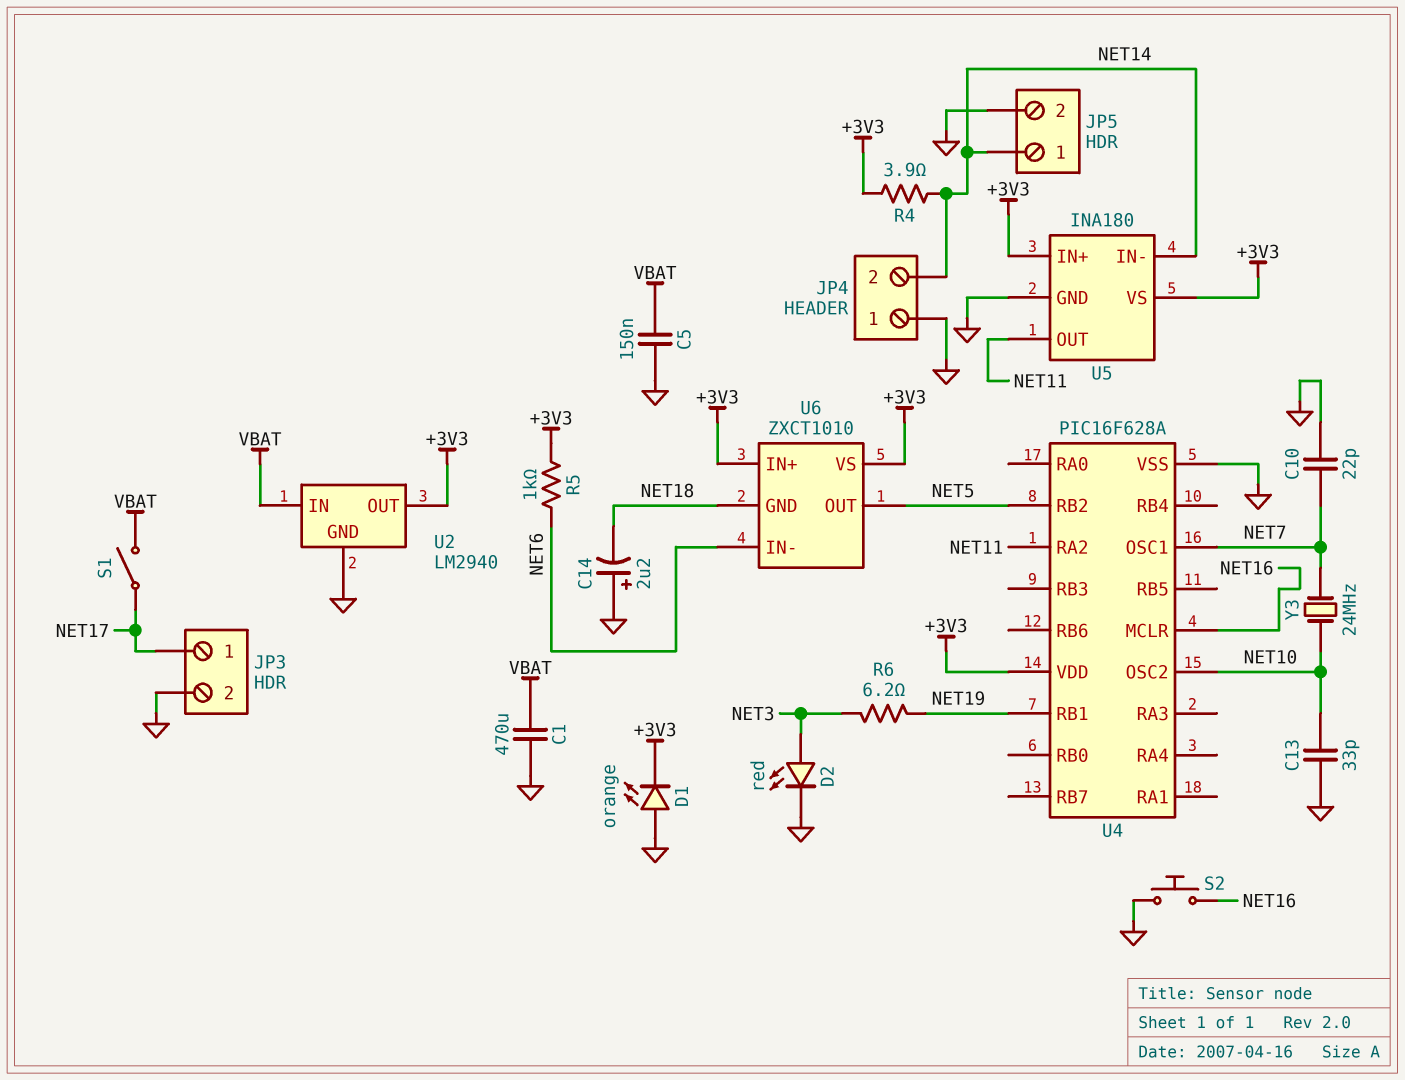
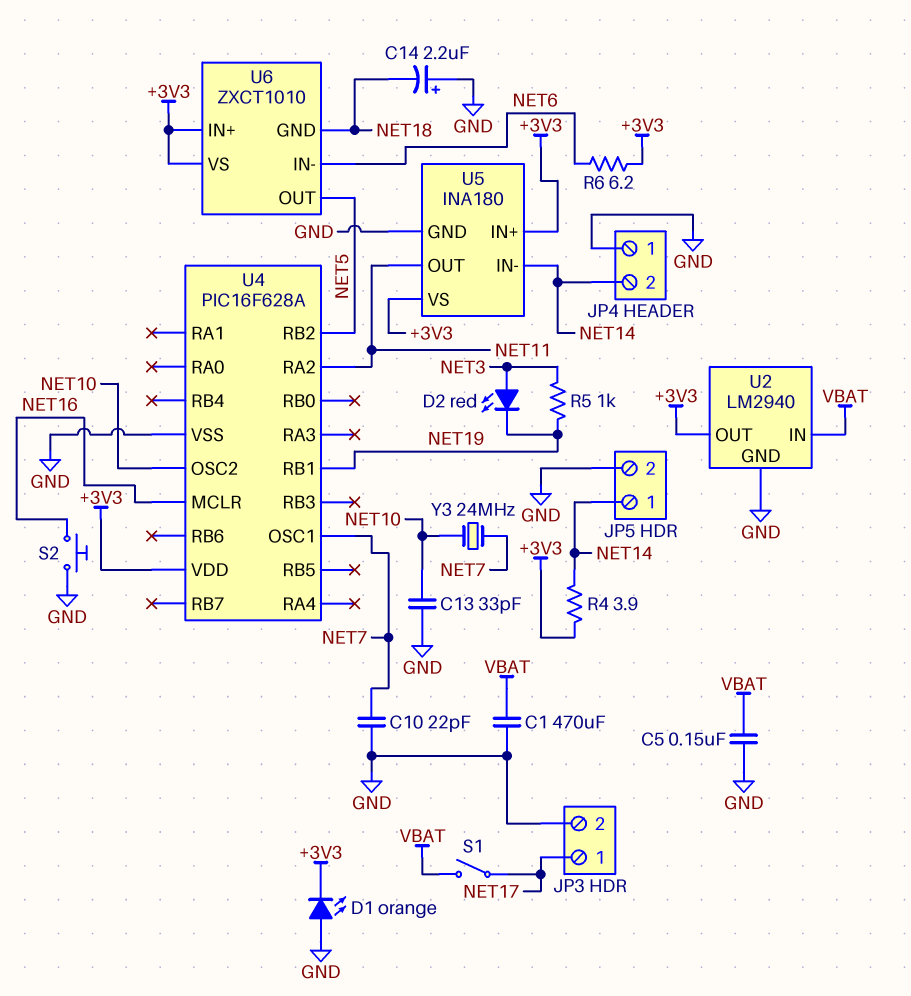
D2: LED red (A NET3, K GND) -> LED red (A NET3, K NET19)
R5: 1k (+3V3, NET6) -> 1k (NET3, NET19)
R6: 6.2 (NET3, NET19) -> 6.2 (+3V3, NET6)

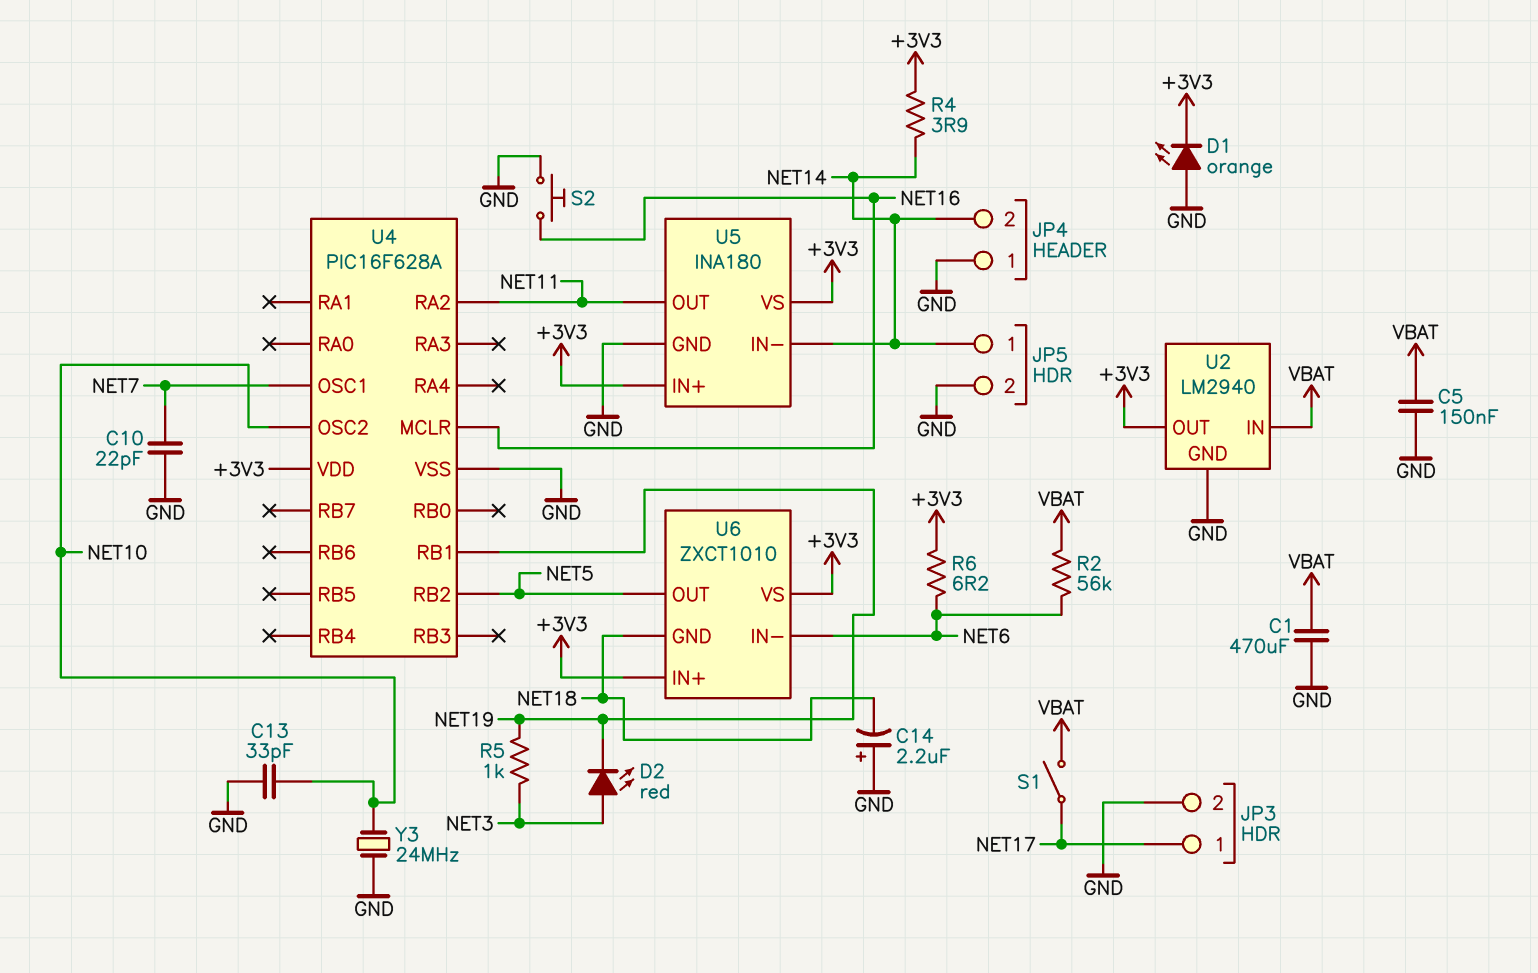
R2: none -> 56k (NET6, VBAT)
Y3: 24MHz (NET7, NET10) -> 24MHz (GND, NET10)

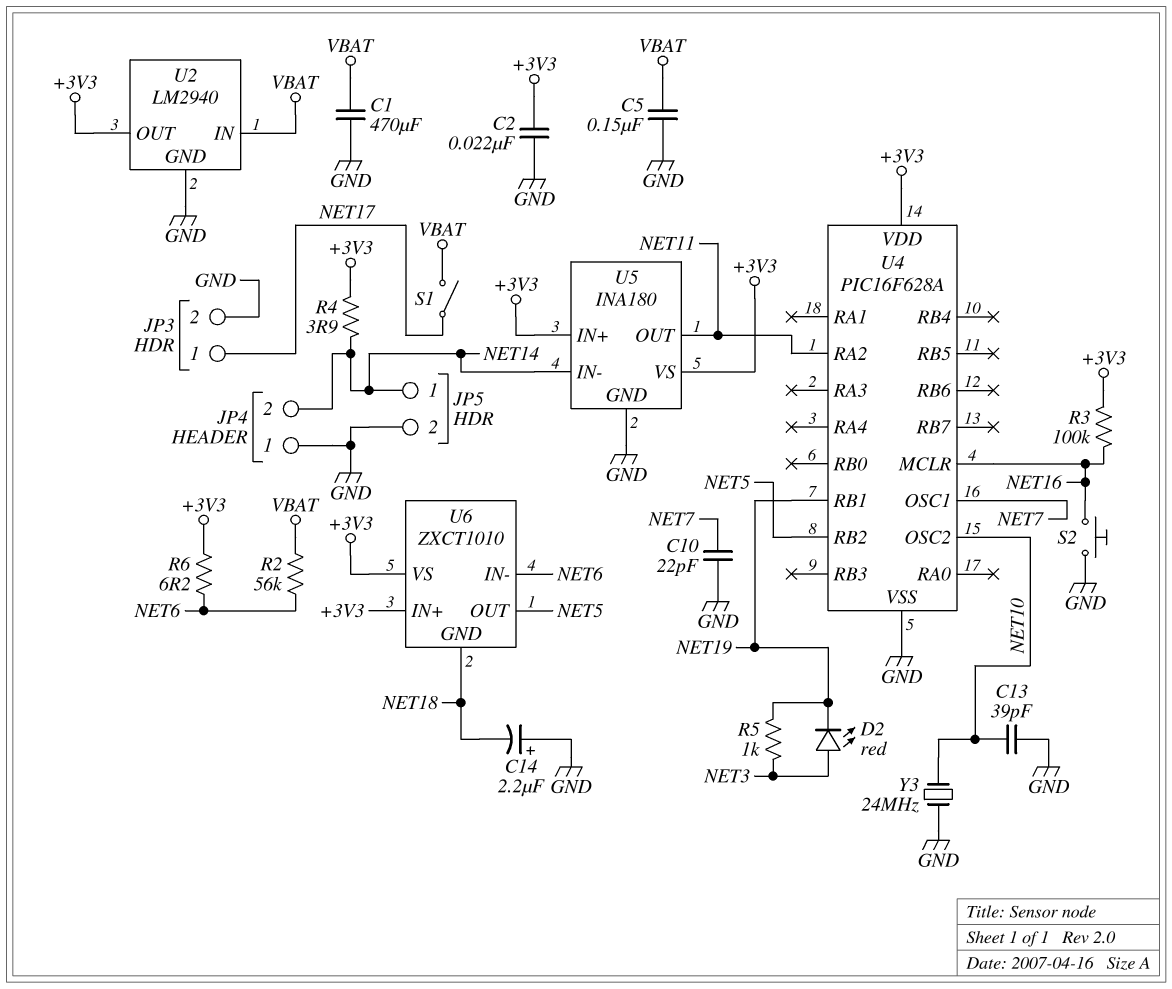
C2: none -> 22nF (+3V3, GND)
C13: 33pF (GND, NET10) -> 39pF (GND, NET10)
D1: LED orange (A GND, K +3V3) -> none
R3: none -> 100k (+3V3, NET16)

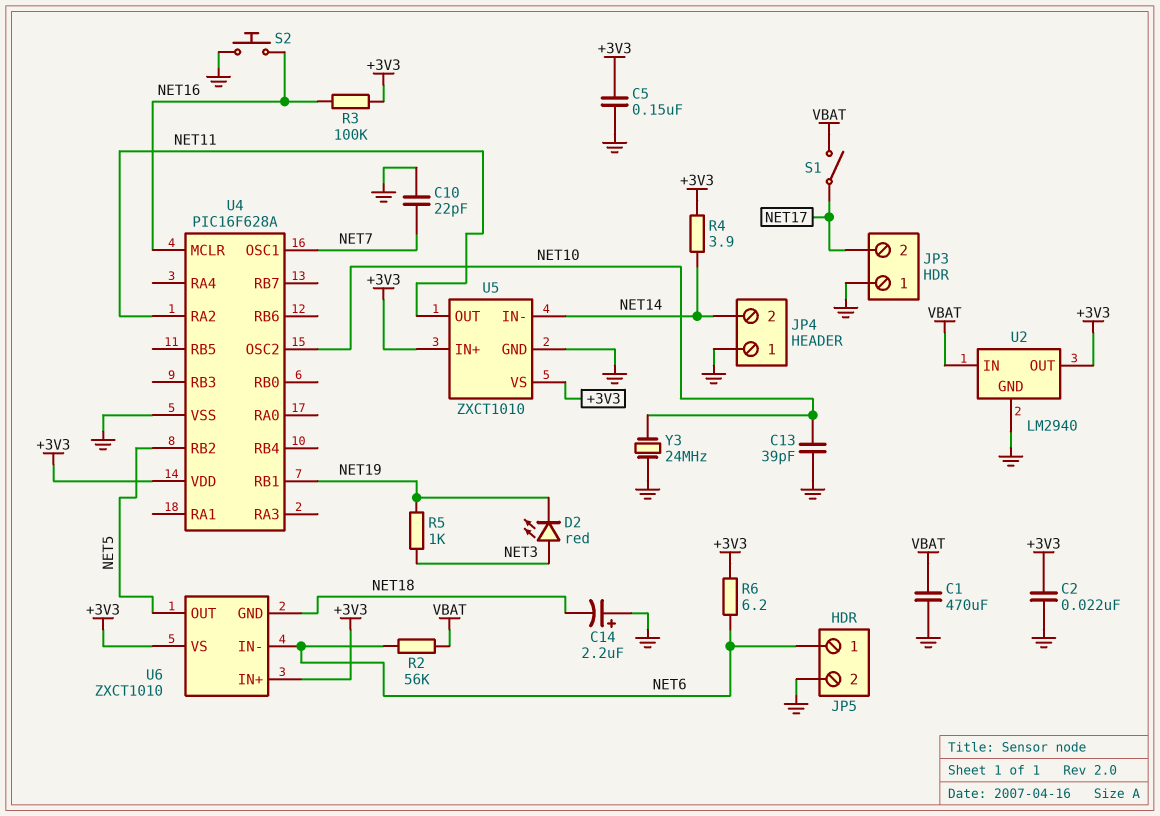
C5: 150nF (GND, VBAT) -> 150nF (+3V3, GND)
JP3 pin 1: NET17 -> GND
JP3 pin 2: GND -> NET17
JP5 pin 1: NET14 -> NET6
U5: INA180 -> ZXCT1010

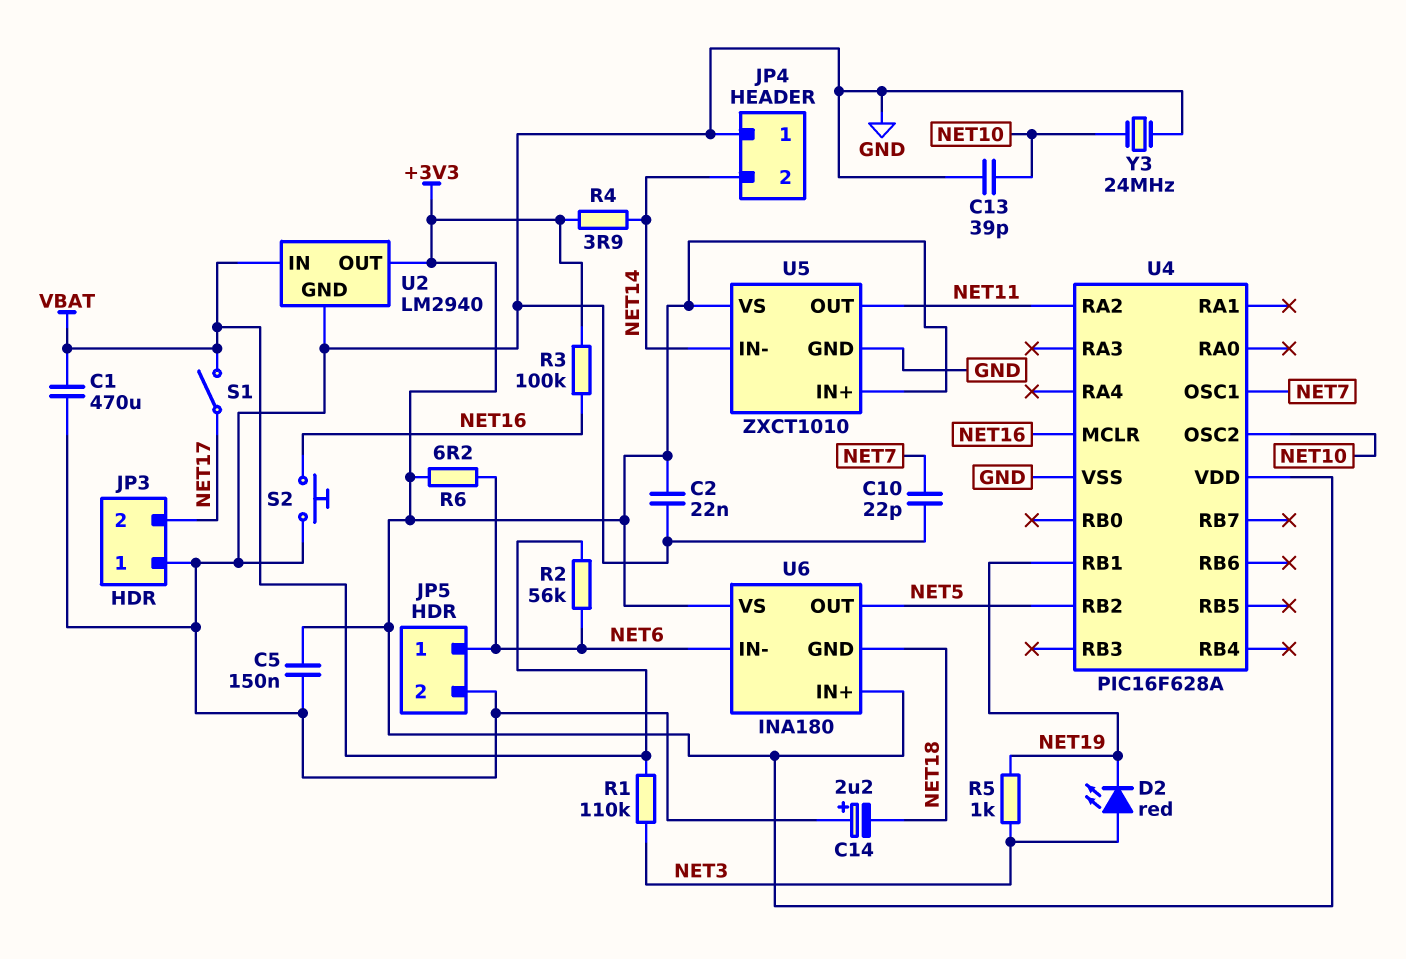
R1: none -> 110k (NET3, VBAT)
U6: ZXCT1010 -> INA180

